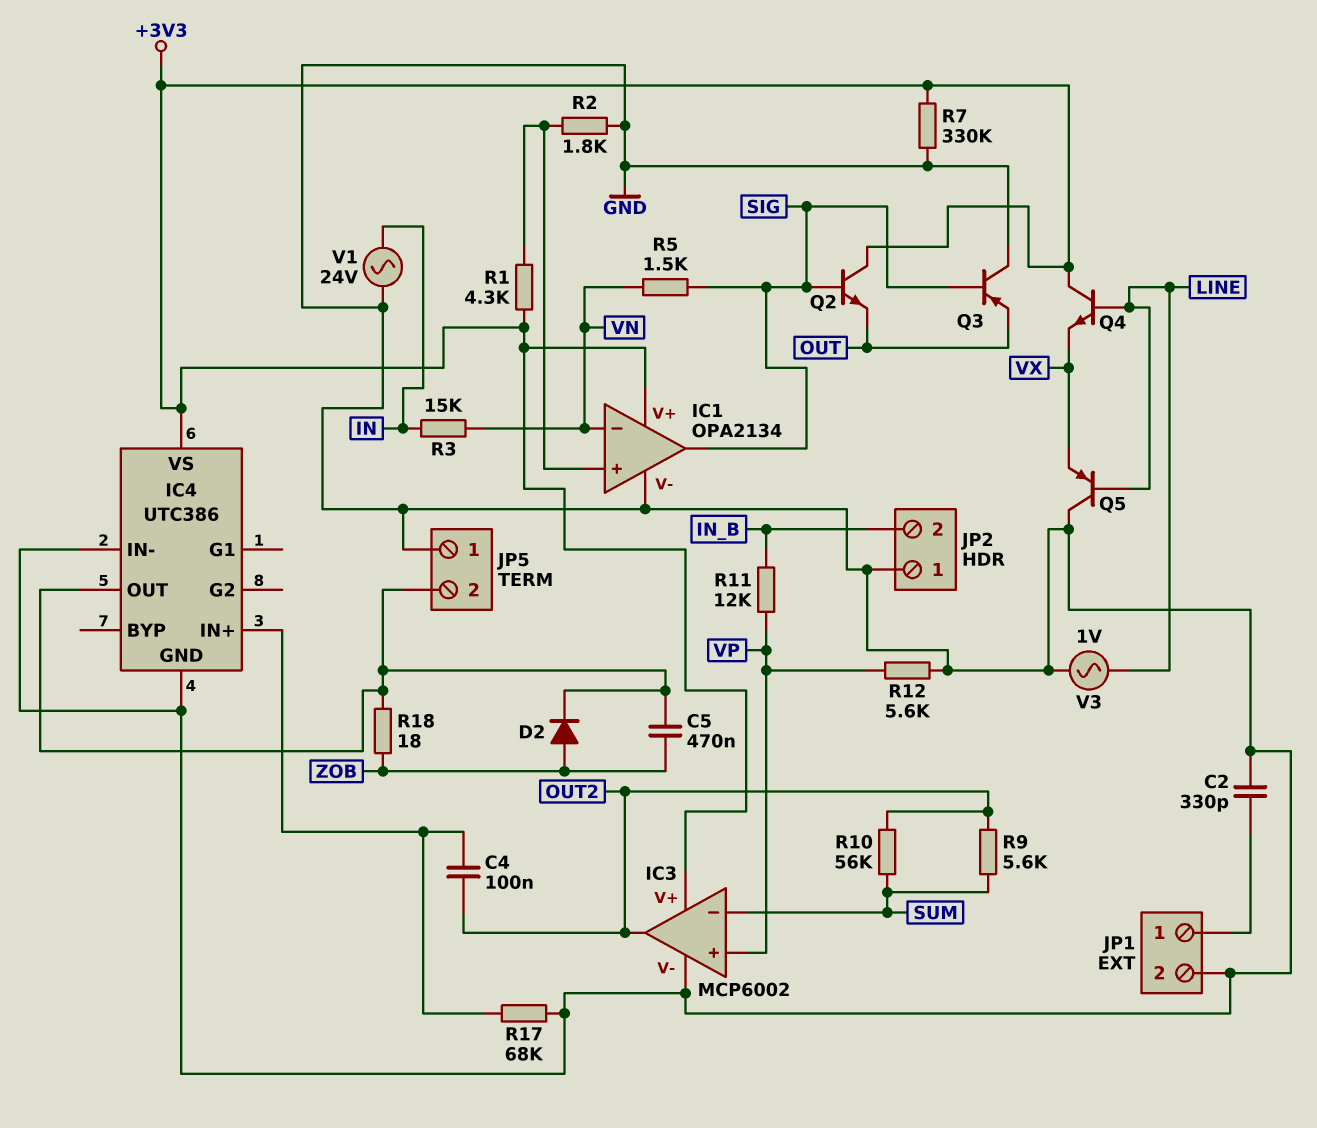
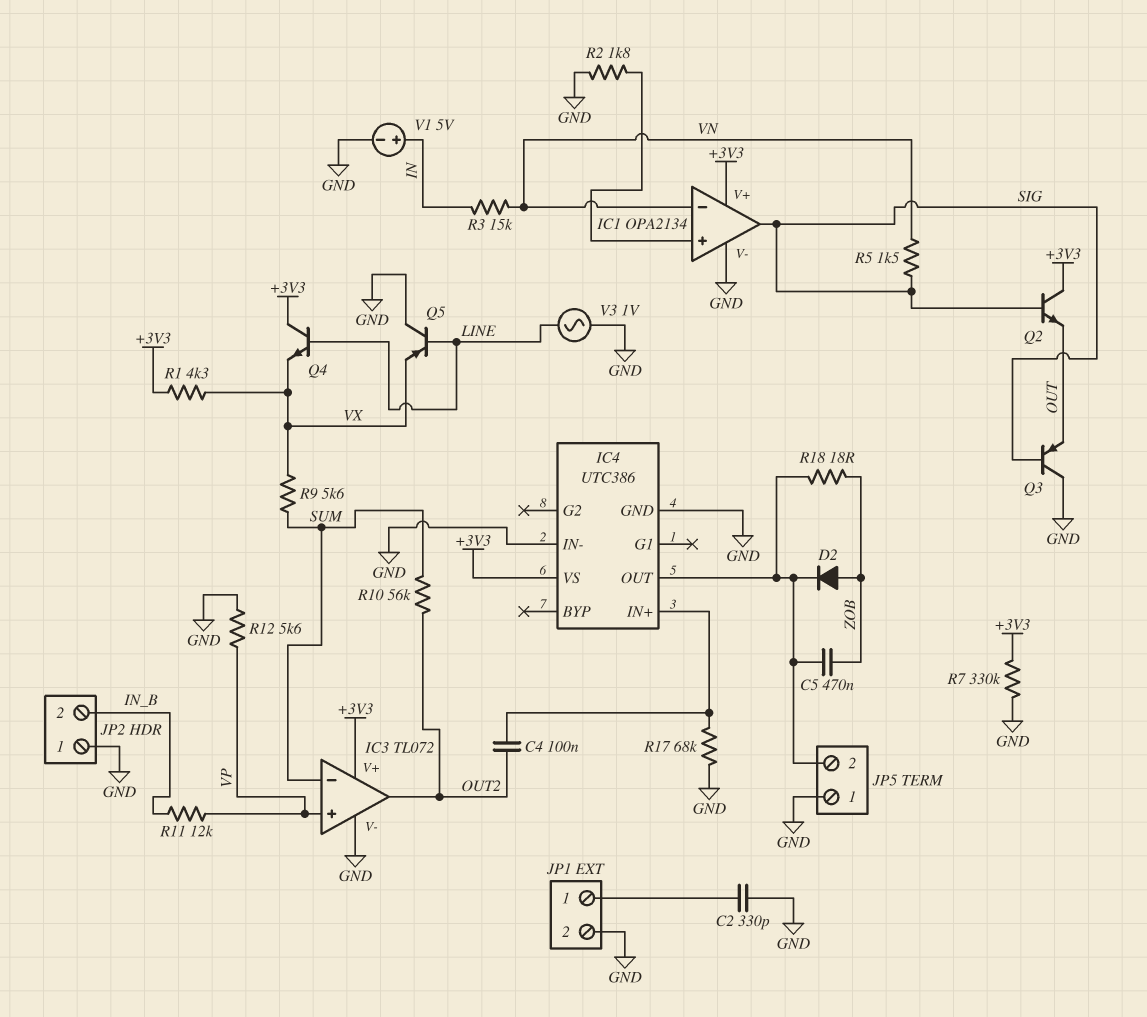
IC3: MCP6002 -> TL072
R1: 4.3k (+3V3, IC1/in+) -> 4.3k (+3V3, VX)
R9: 5.6k (OUT2, SUM) -> 5.6k (SUM, VX)
V1: AC 24V (GND, IN) -> 5V (plus IN, minus GND)

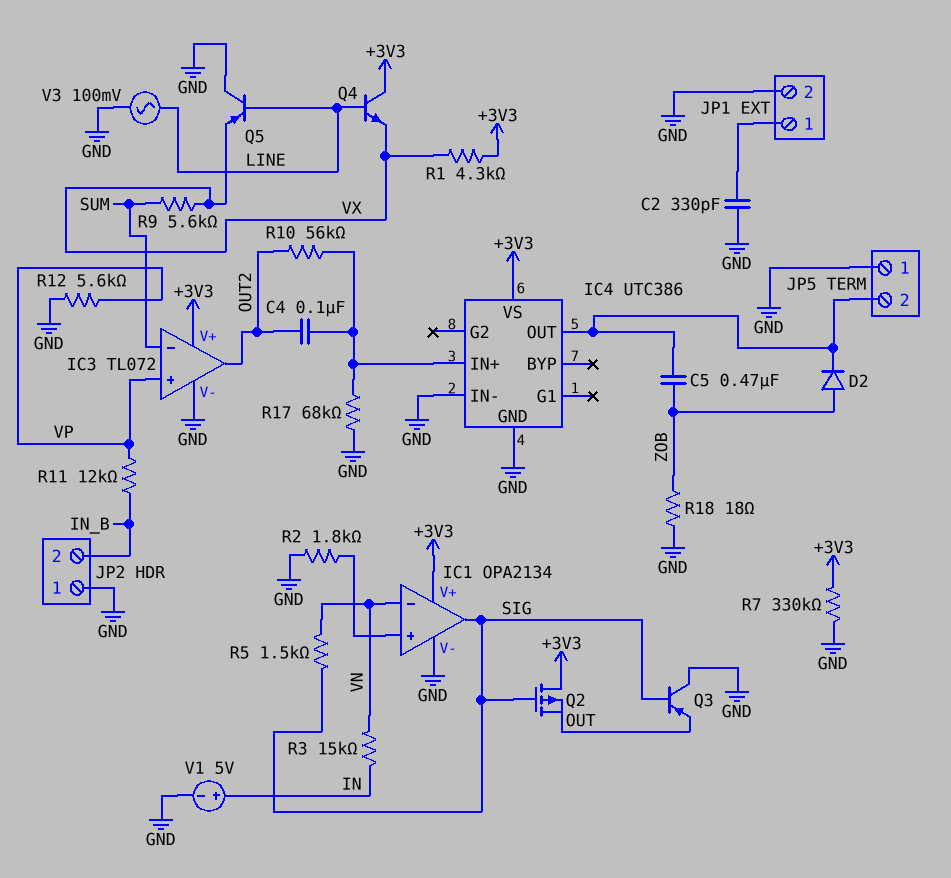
Q2: NPN (B SIG, C +3V3, E OUT) -> PMOS (G SIG, D +3V3, S OUT)
R10: 56k (OUT2, SUM) -> 56k (IC4/IN+, OUT2)
R18: 18 (IC4/OUT, ZOB) -> 18 (GND, ZOB)
V3: AC 1V (GND, LINE) -> AC 100mV (GND, LINE)

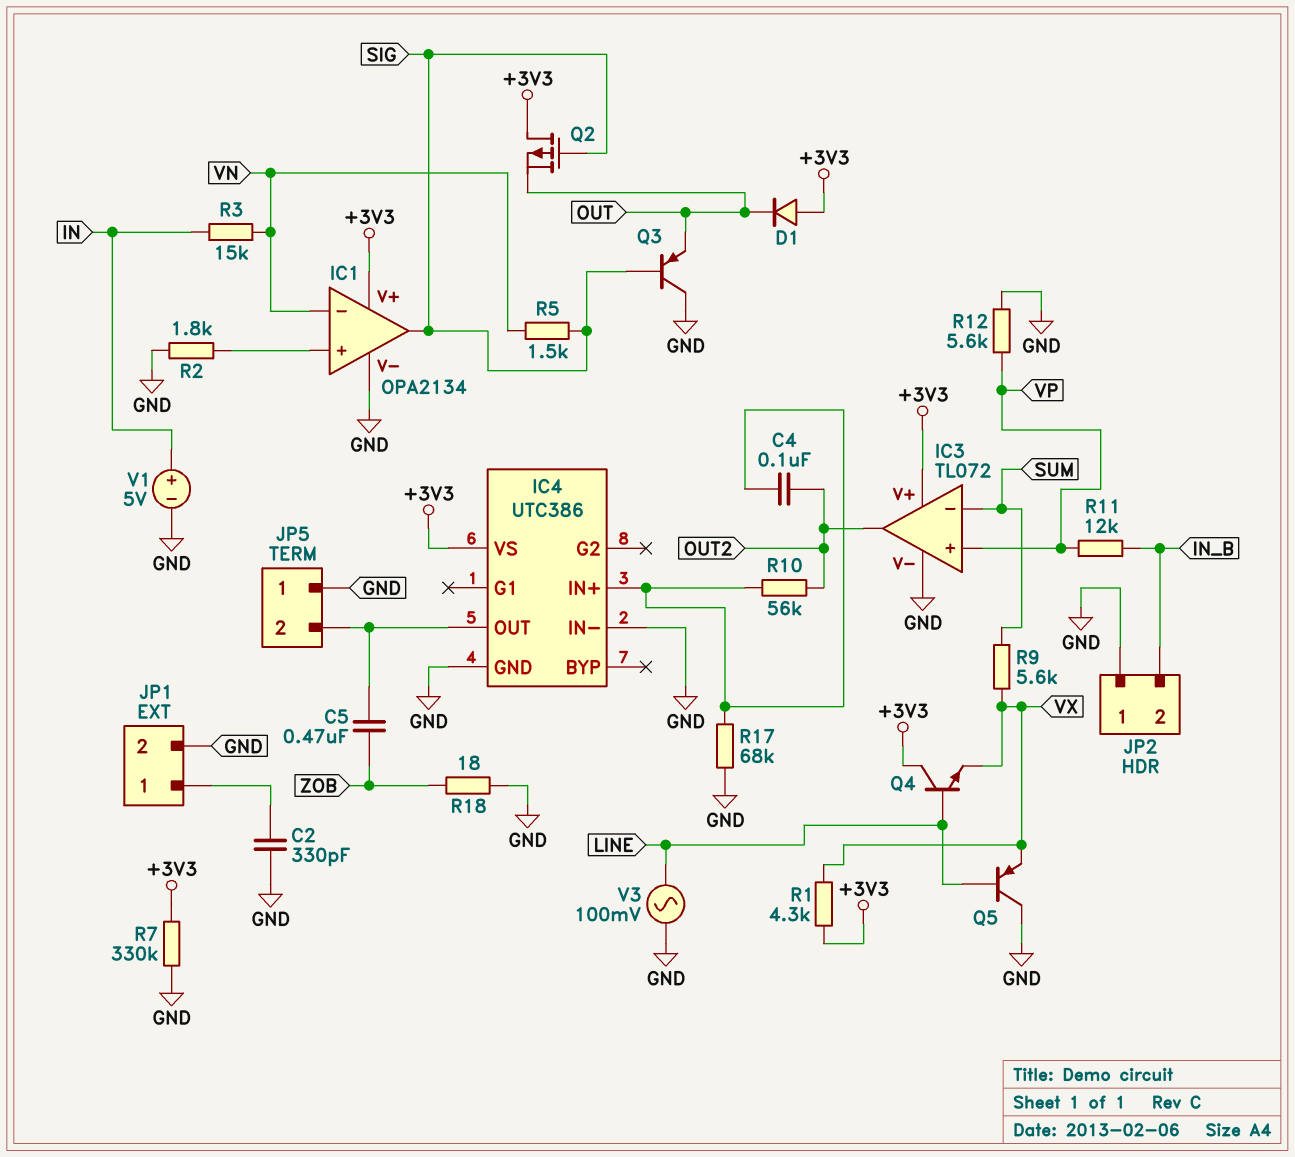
D1: none -> diode (A +3V3, K OUT)
D2: diode (A ZOB, K IC4/OUT) -> none

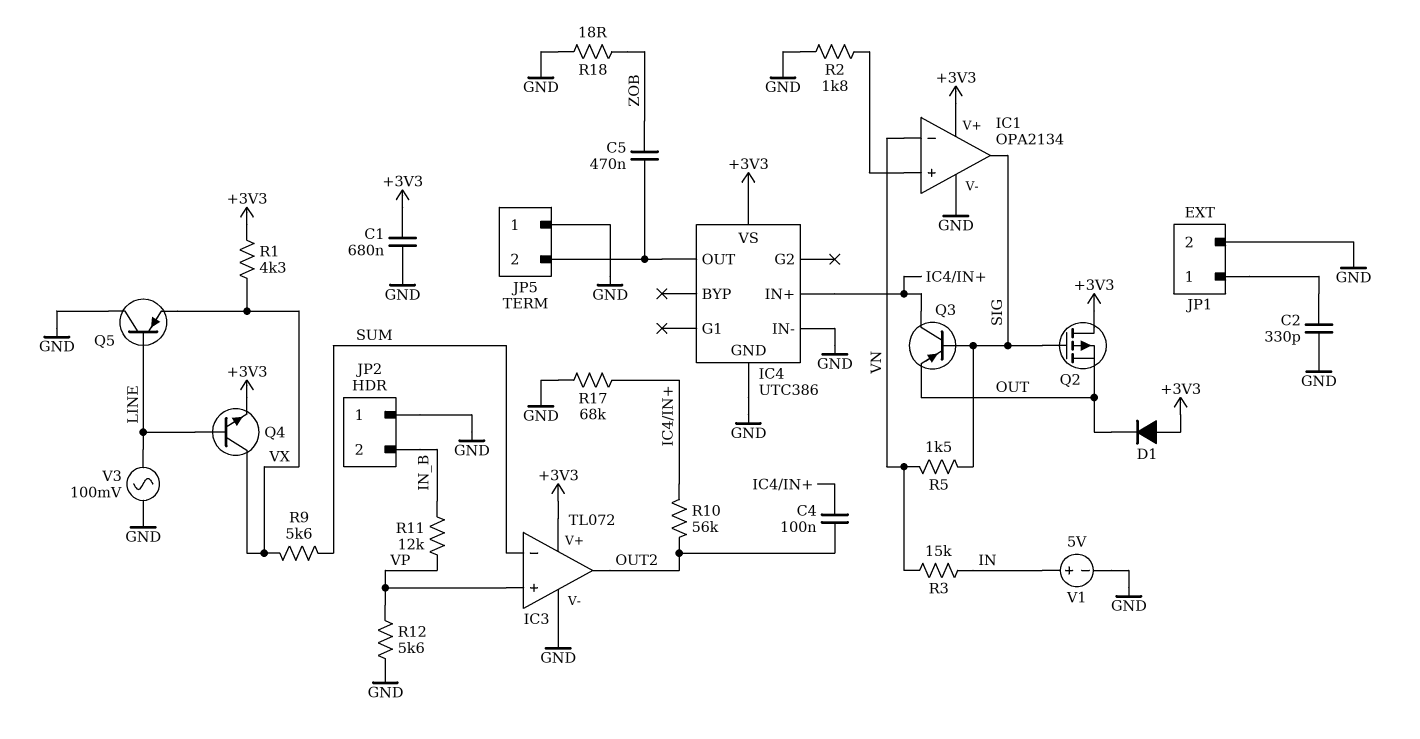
C1: none -> 680nF (+3V3, GND)
Q3: PNP (B SIG, C GND, E OUT) -> PNP (B SIG, C IC4/IN+, E OUT)
Q4: NPN (B LINE, C +3V3, E VX) -> NPN (B LINE, C VX, E +3V3)
R7: 330k (+3V3, GND) -> none

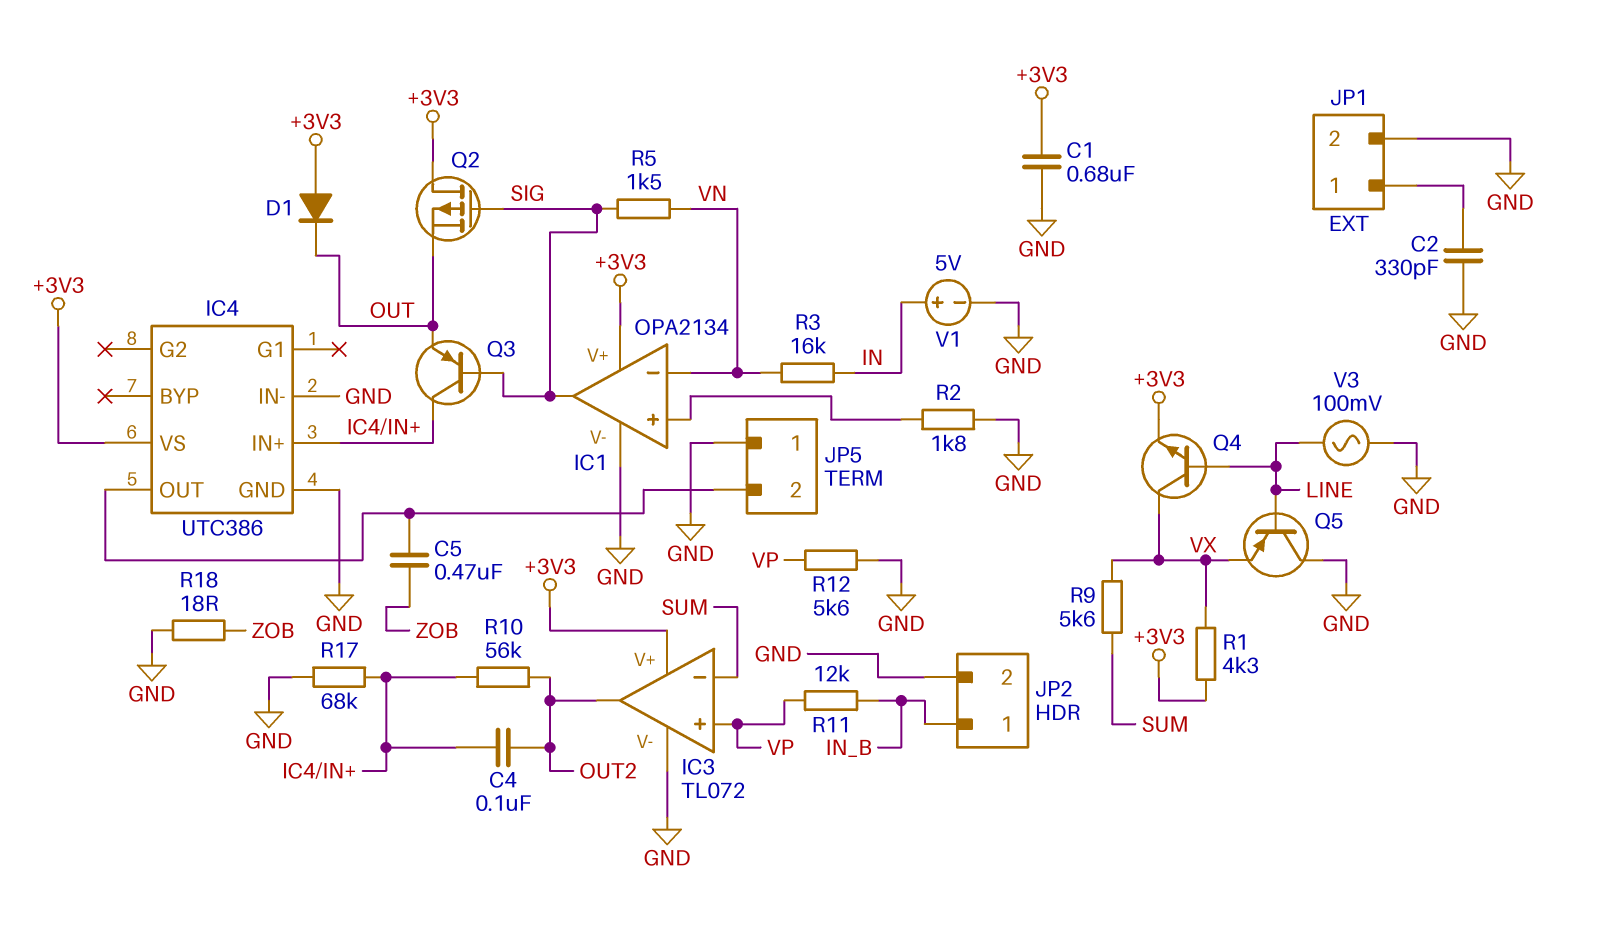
JP2 pin 1: GND -> IN_B
JP2 pin 2: IN_B -> GND
R3: 15k (IN, VN) -> 16k (IN, VN)

